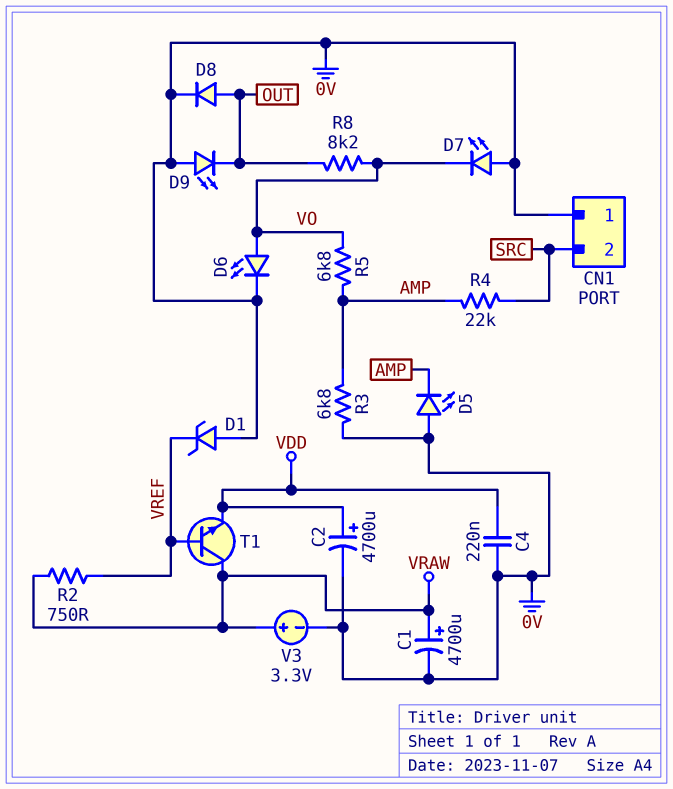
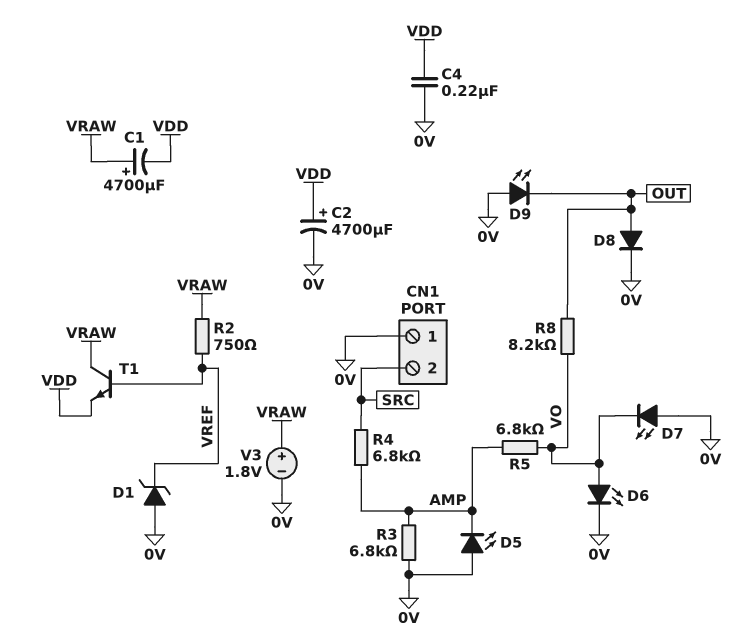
C1: 4700uF (plus VRAW, minus 0V) -> 4700uF (plus VRAW, minus VDD)
R4: 22k (AMP, SRC) -> 6.8k (AMP, SRC)
V3: 3.3V (plus VRAW, minus 0V) -> 1.8V (plus VRAW, minus 0V)

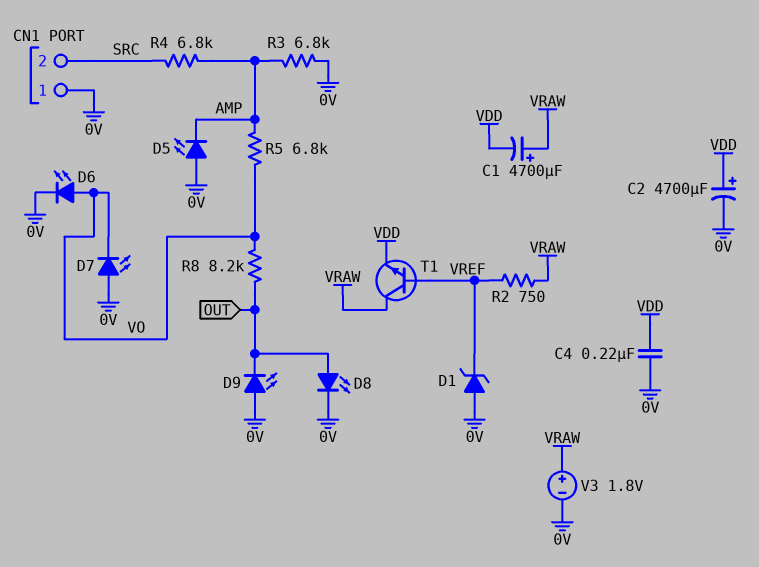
D8: diode (A OUT, K 0V) -> LED (A OUT, K 0V)

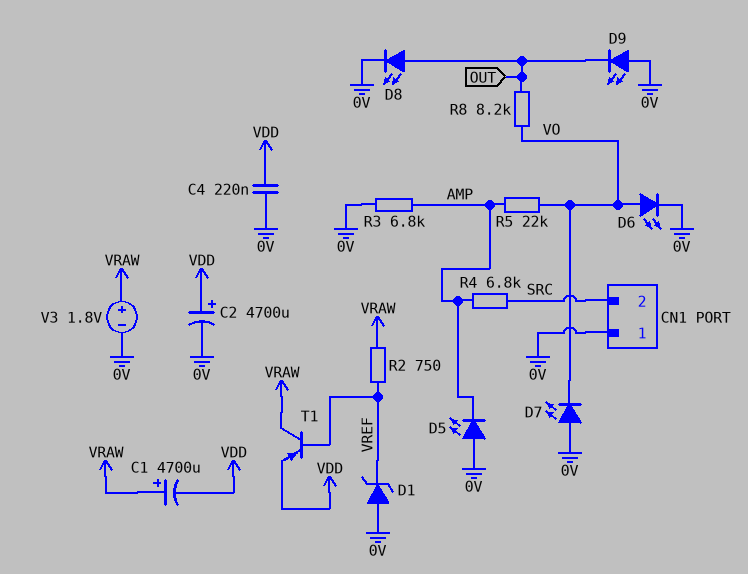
R5: 6.8k (AMP, VO) -> 22k (AMP, VO)
T1: NPN (B VREF, C VRAW, E VDD) -> PNP (B VREF, C VRAW, E VDD)

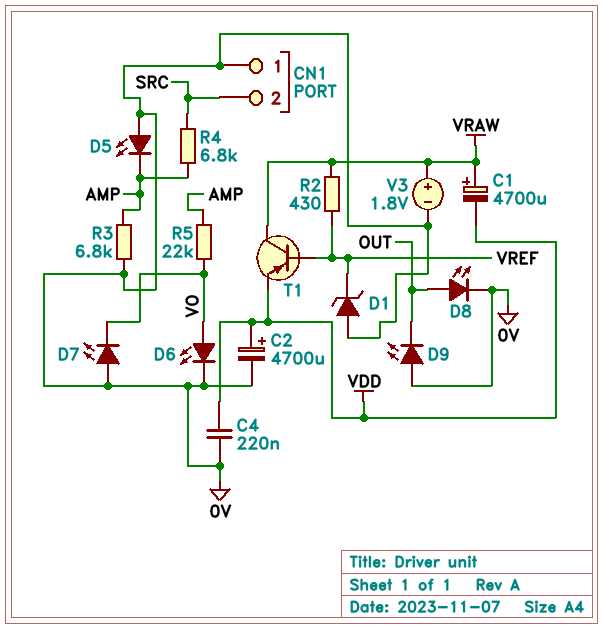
R2: 750 (VRAW, VREF) -> 430 (VRAW, VREF)
R8: 8.2k (OUT, VO) -> none

